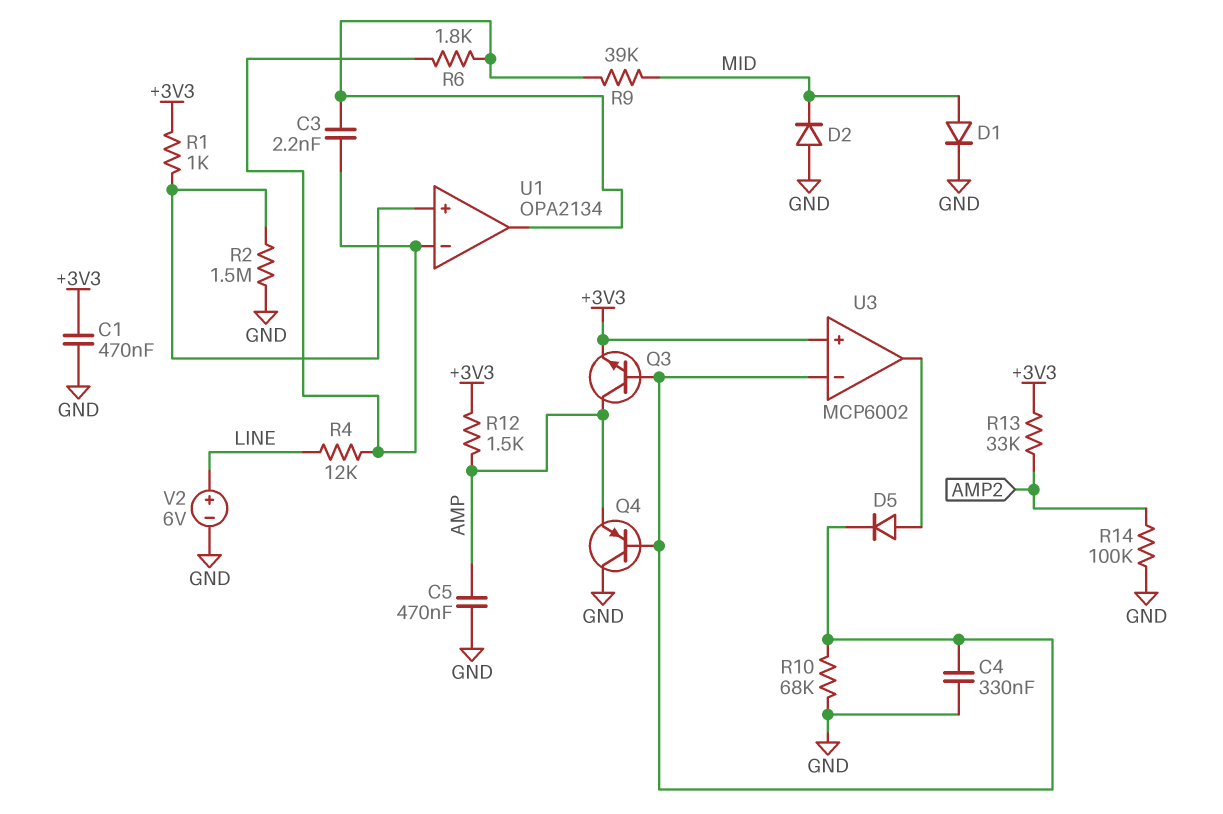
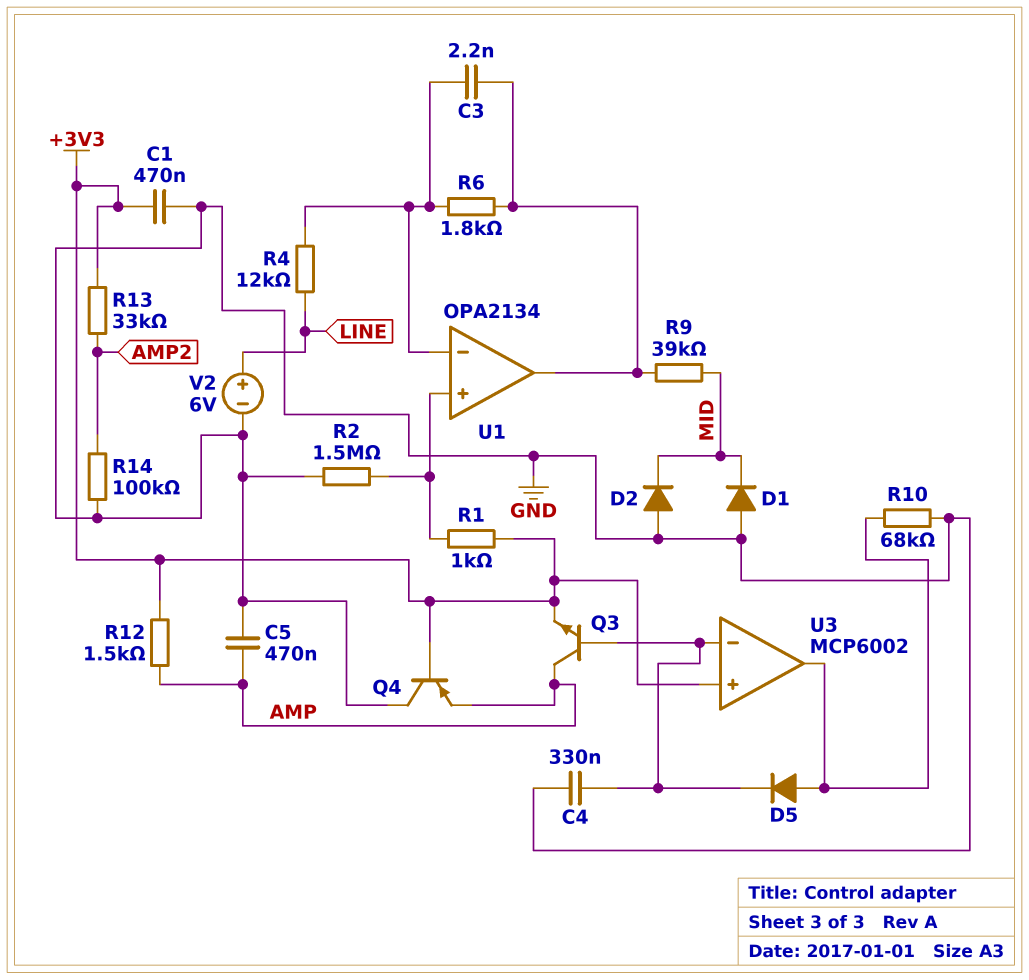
D1: diode (A MID, K GND) -> diode (A GND, K MID)
Q4: PNP (B U3/in-, C GND, E AMP) -> PNP (B +3V3, C GND, E AMP)
R10: 68k (GND, U3/in-) -> 68k (GND, U3/out)

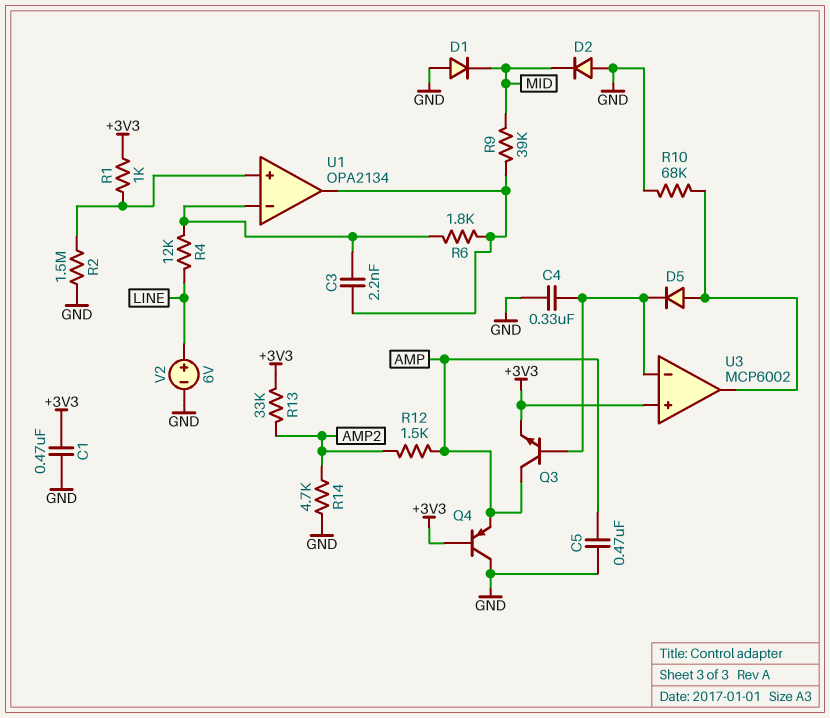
R12: 1.5k (+3V3, AMP) -> 1.5k (AMP, AMP2)
R14: 100k (AMP2, GND) -> 4.7k (AMP2, GND)

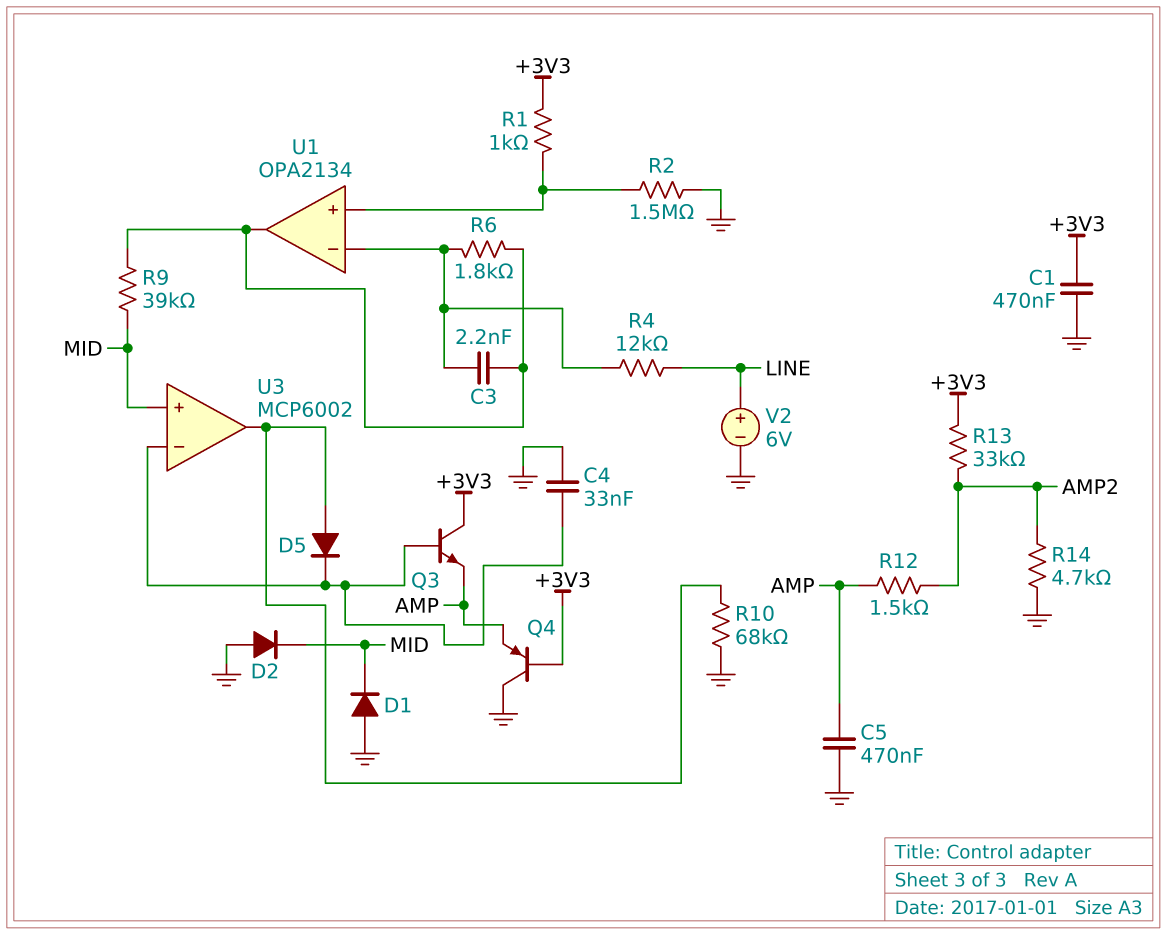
C4: 330nF (GND, U3/in-) -> 33nF (GND, U3/in-)
Q3: NPN (B U3/in-, C AMP, E +3V3) -> NPN (B U3/in-, C +3V3, E AMP)
U3 pin in+: +3V3 -> MID

